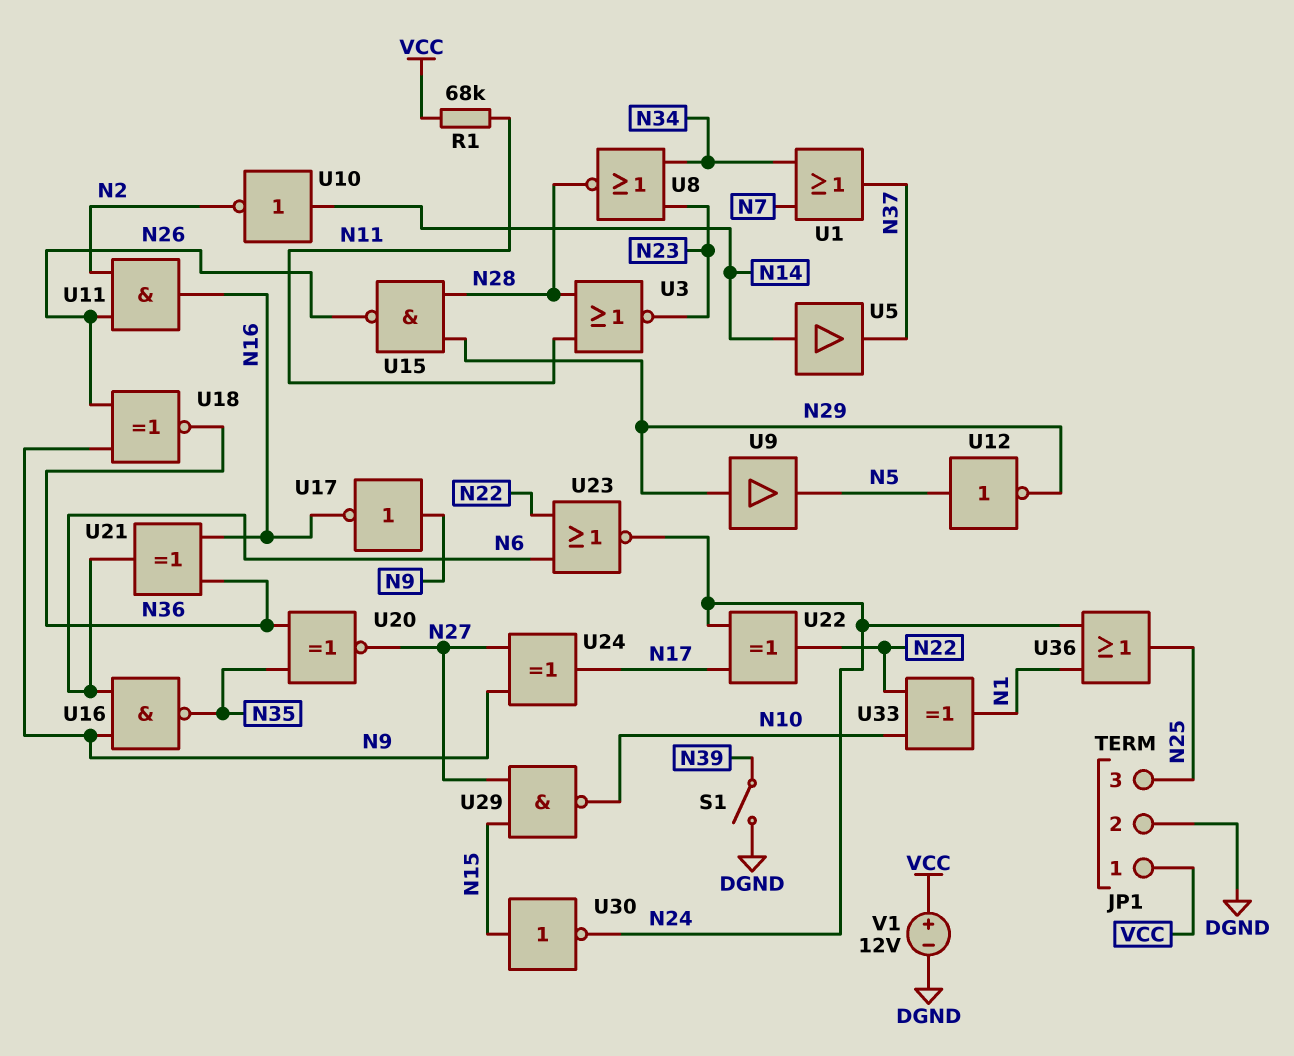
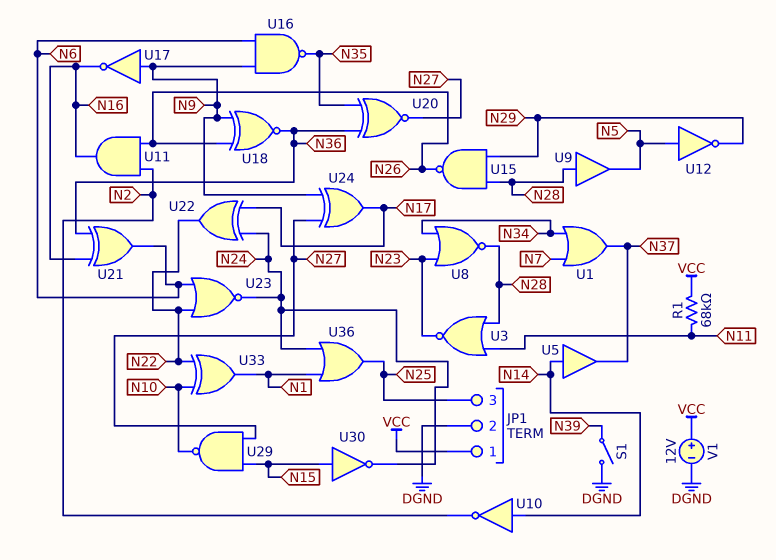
U9: buffer (in N29, out N5) -> buffer (in N28, out N5)

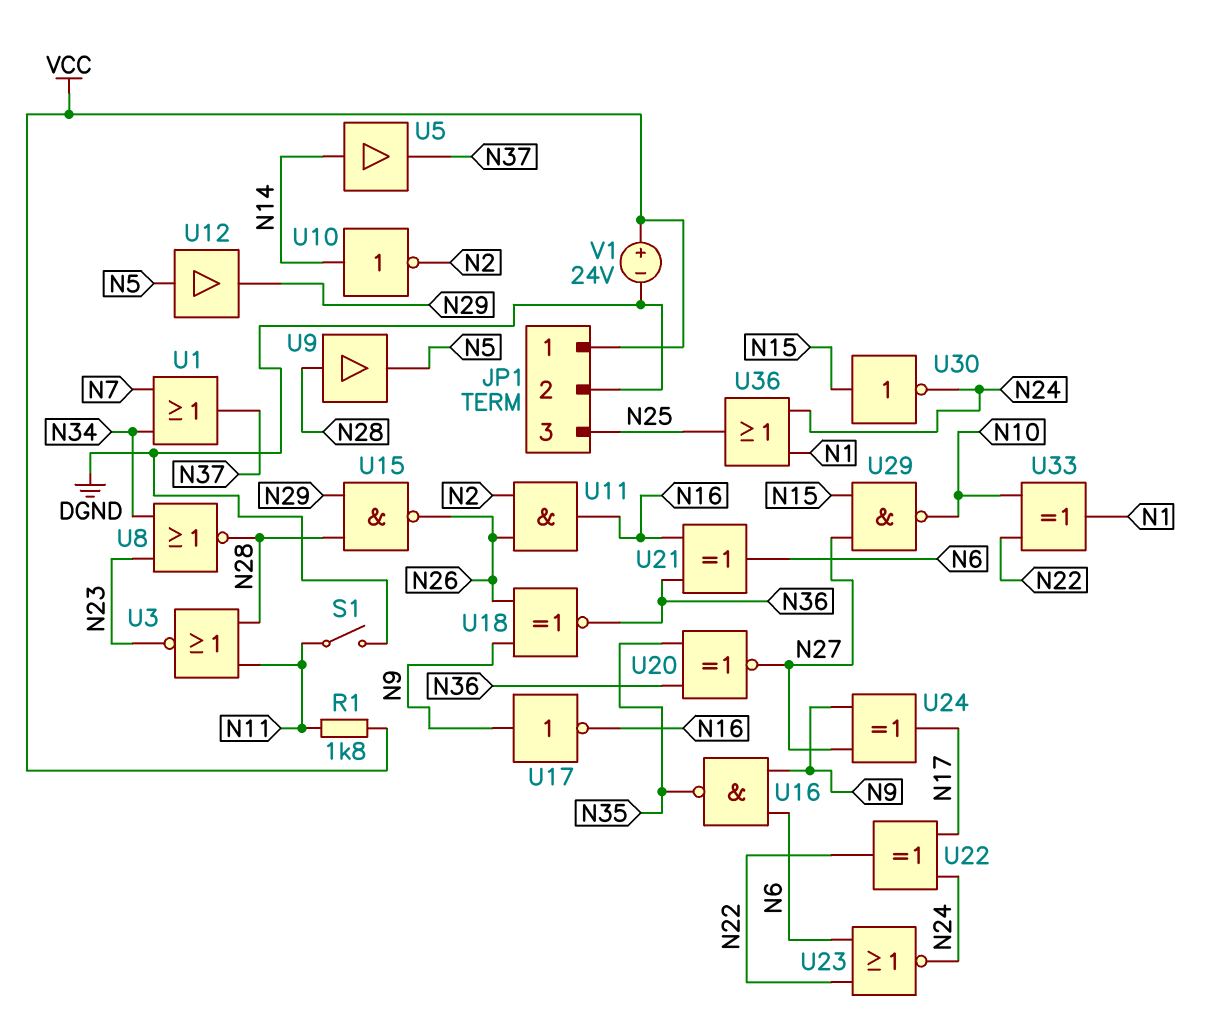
R1: 68k (N11, VCC) -> 1.8k (N11, VCC)
S1: switch (DGND, N39) -> switch (DGND, N11)
U12: NOT (in N5, out N29) -> buffer (in N5, out N29)
V1: 12V (plus VCC, minus DGND) -> 24V (plus VCC, minus DGND)

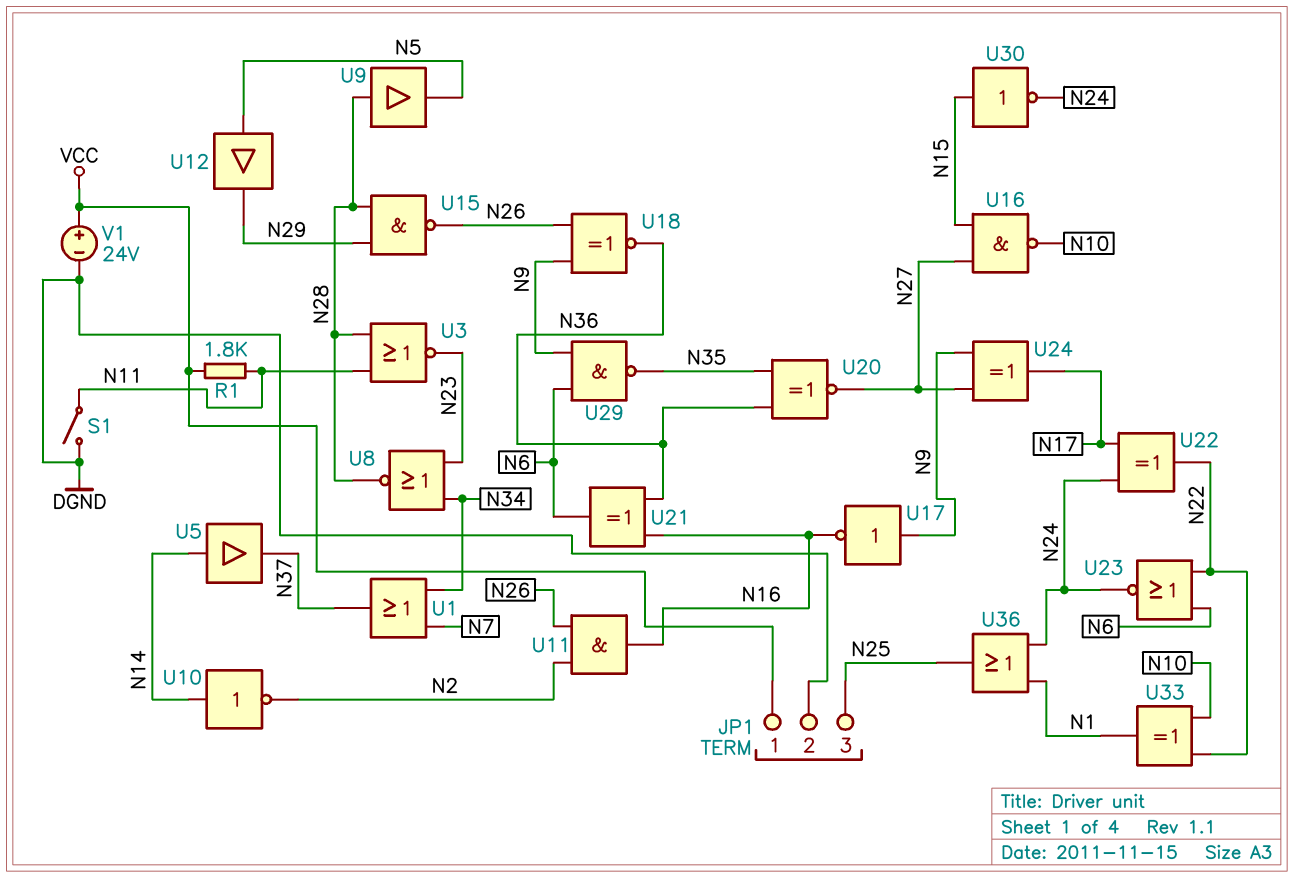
U16: NAND (in N6, in N9, out N35) -> NAND (in N15, in N27, out N10)
U29: NAND (in N15, in N27, out N10) -> NAND (in N6, in N9, out N35)

